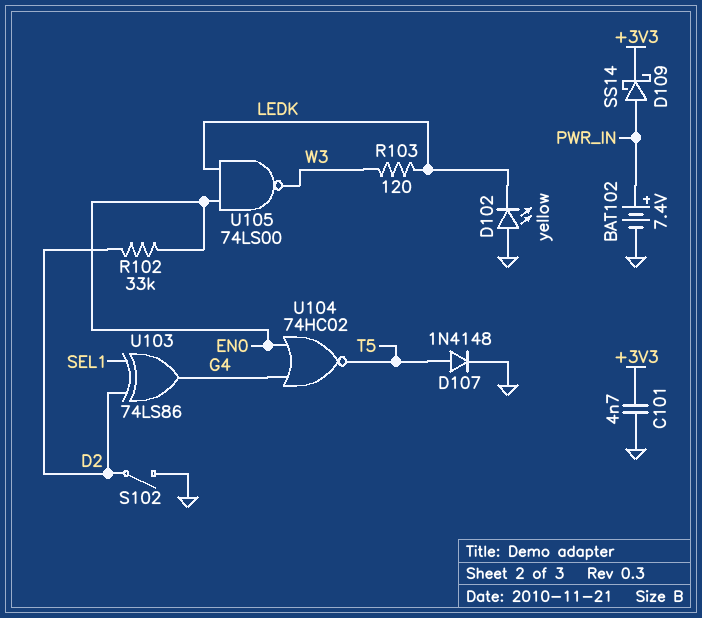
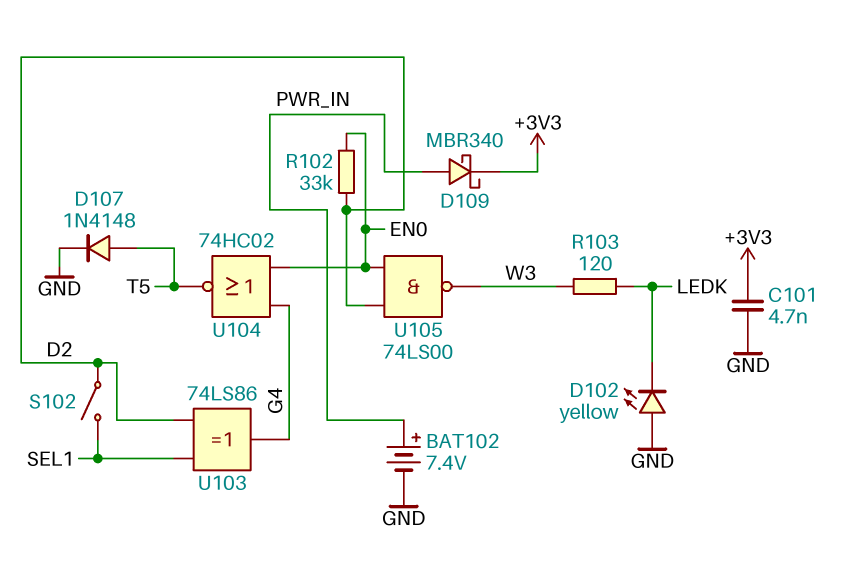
D109: schottky SS14 (A PWR_IN, K +3V3) -> schottky MBR340 (A PWR_IN, K +3V3)
S102: switch (D2, GND) -> switch (D2, SEL1)
U105: NAND 74LS00 (in EN0, in LEDK, out W3) -> NAND 74LS00 (in D2, in EN0, out W3)

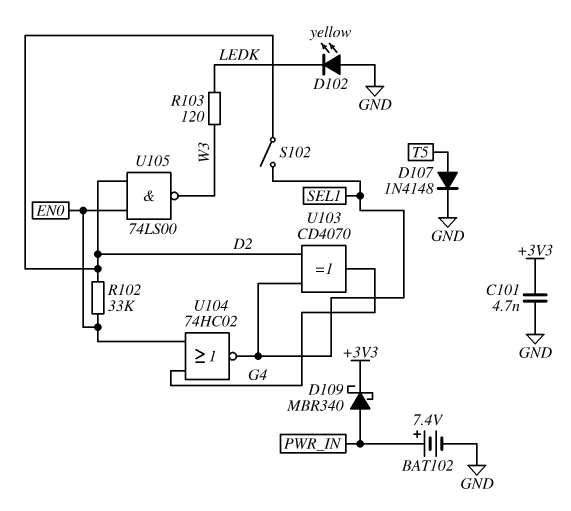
U103: XOR 74LS86 (in D2, in SEL1, out G4) -> XOR CD4070 (in D2, in SEL1, out G4)
U104: NOR 74HC02 (in EN0, in G4, out T5) -> NOR 74HC02 (in EN0, in G4, out SEL1)

